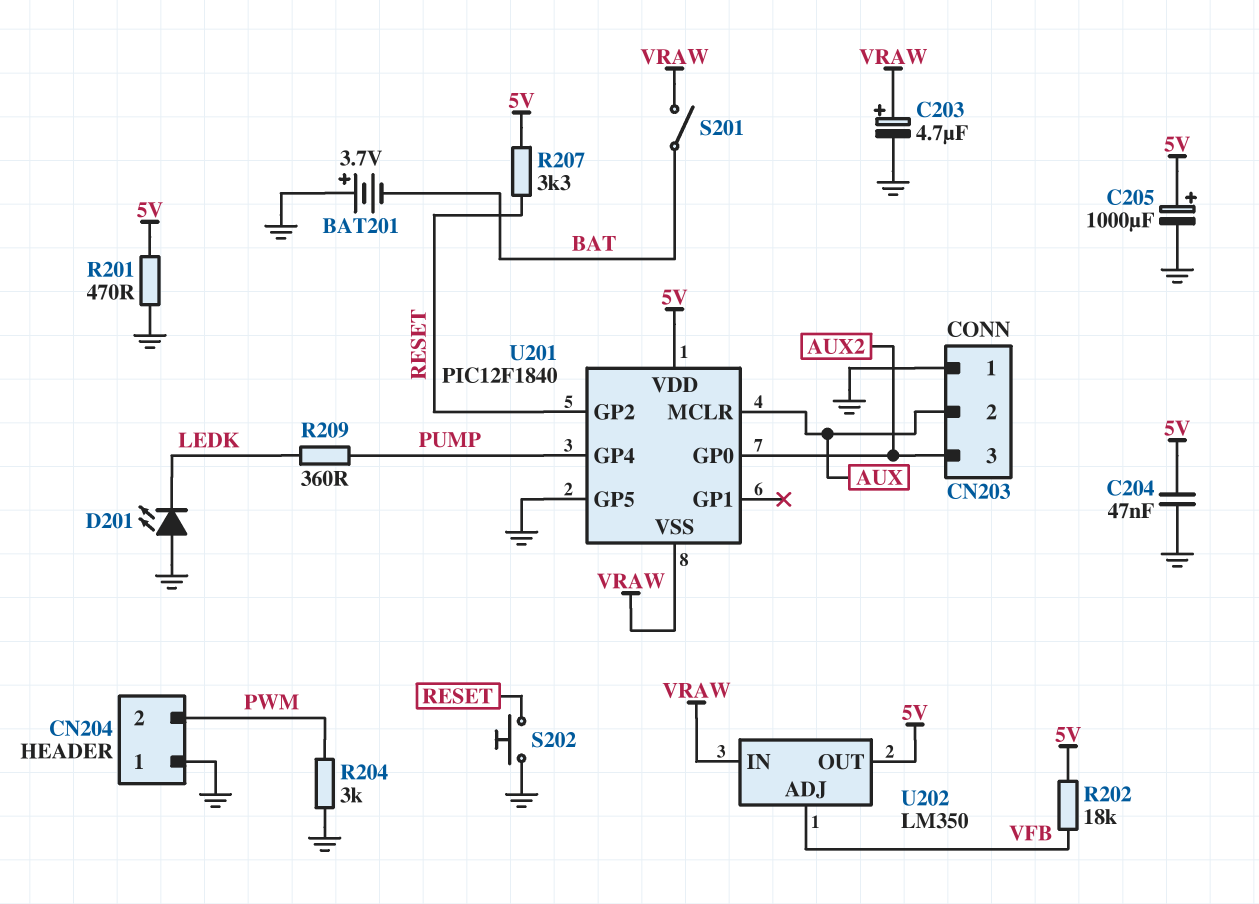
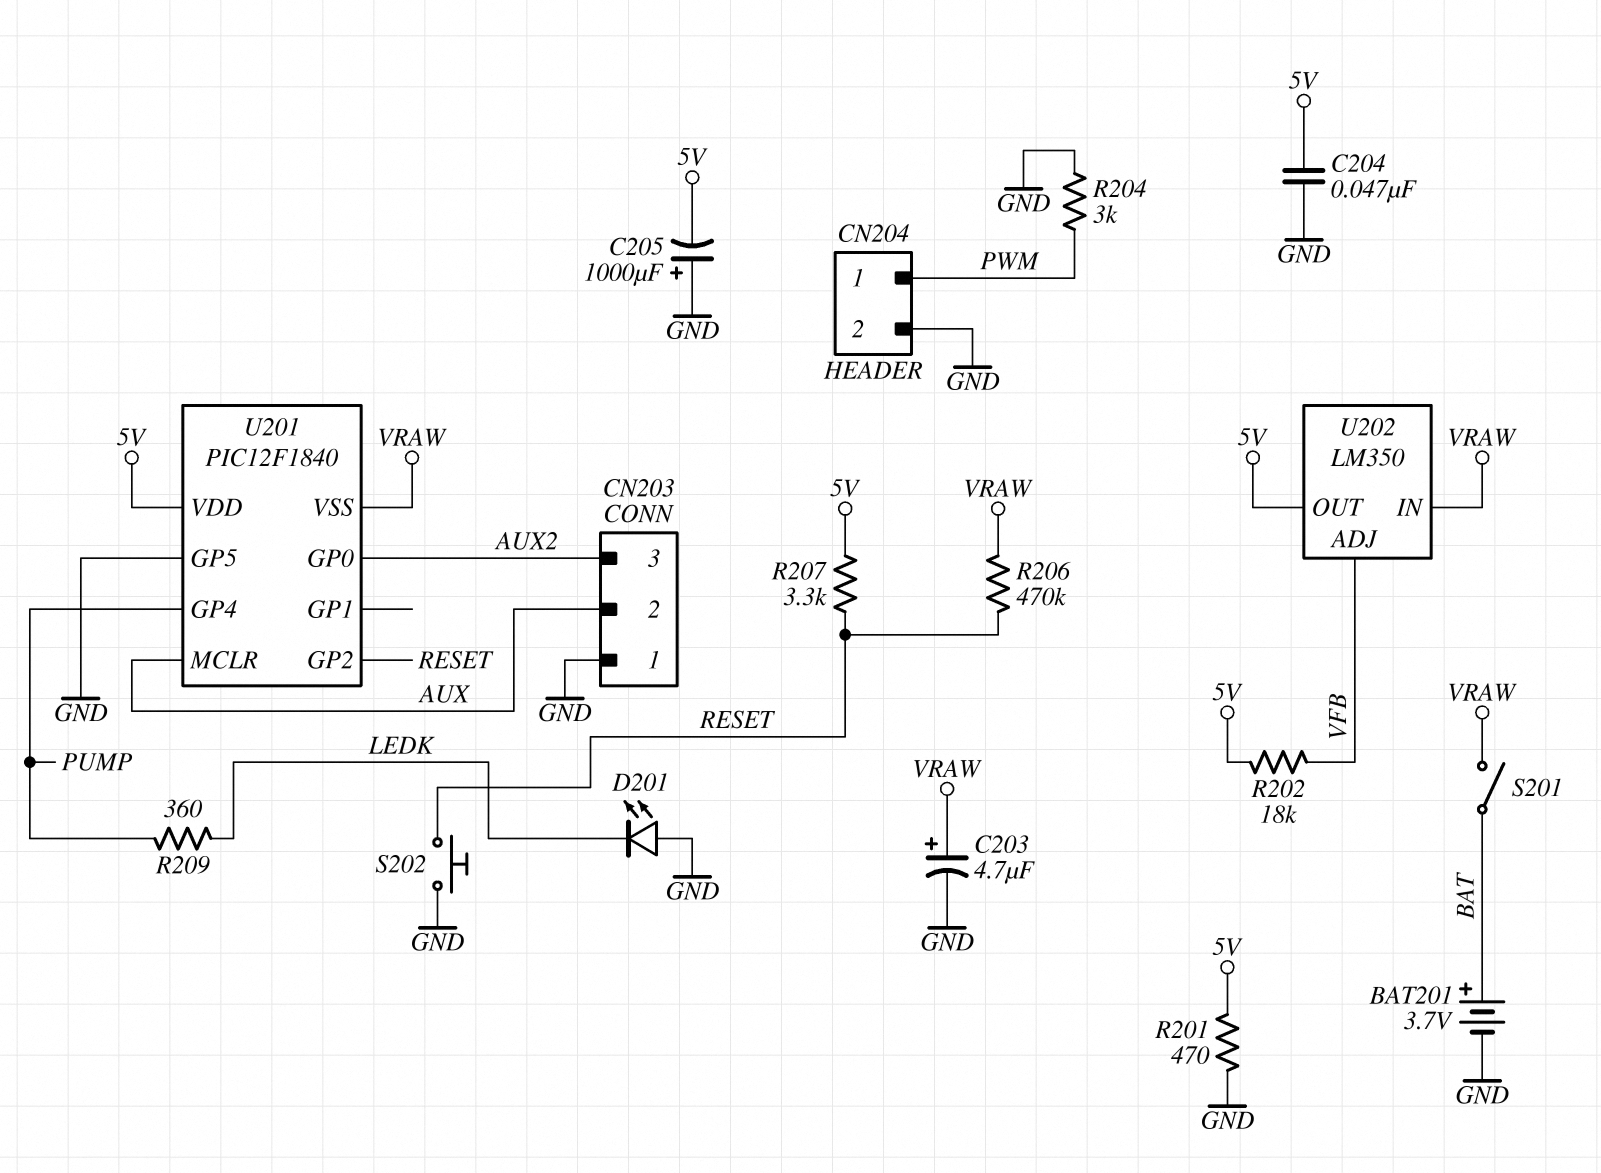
BAT201: 3.7V (plus GND, minus BAT) -> 3.7V (plus BAT, minus GND)
C205: 1000uF (plus 5V, minus GND) -> 1000uF (plus GND, minus 5V)
CN204 pin 1: GND -> PWM
CN204 pin 2: PWM -> GND
R206: none -> 470k (RESET, VRAW)

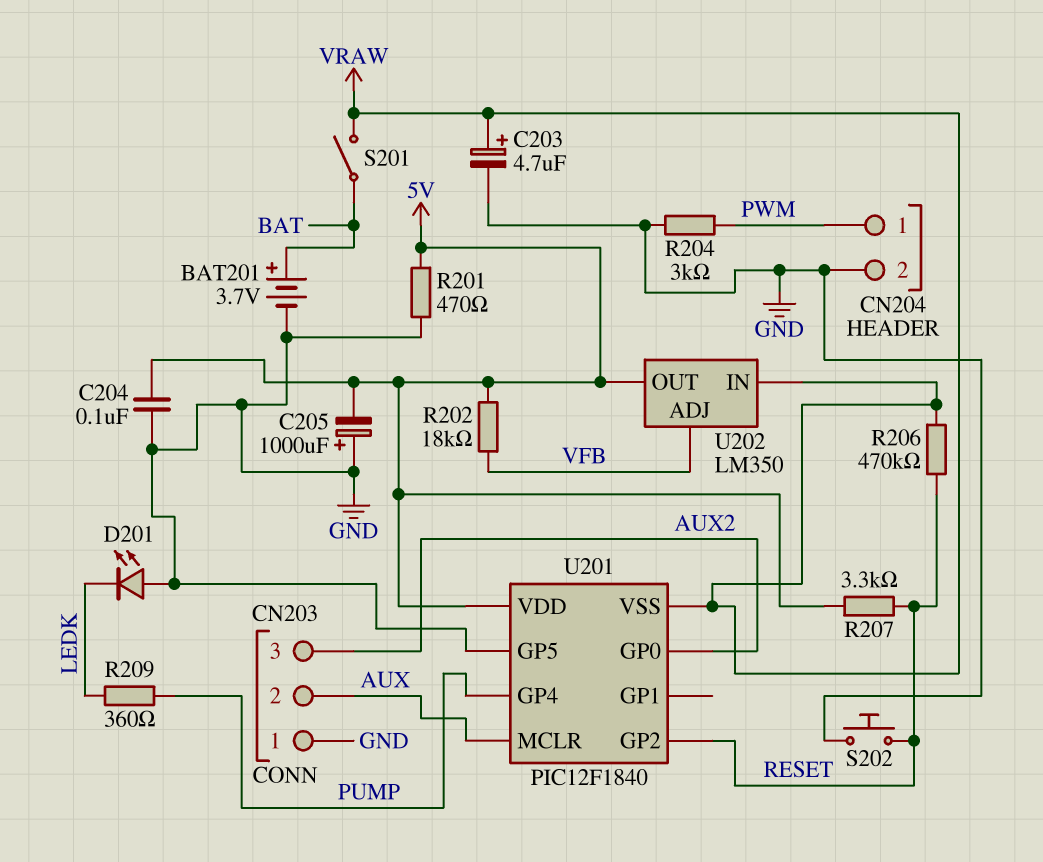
C204: 47nF (5V, GND) -> 100nF (5V, GND)

